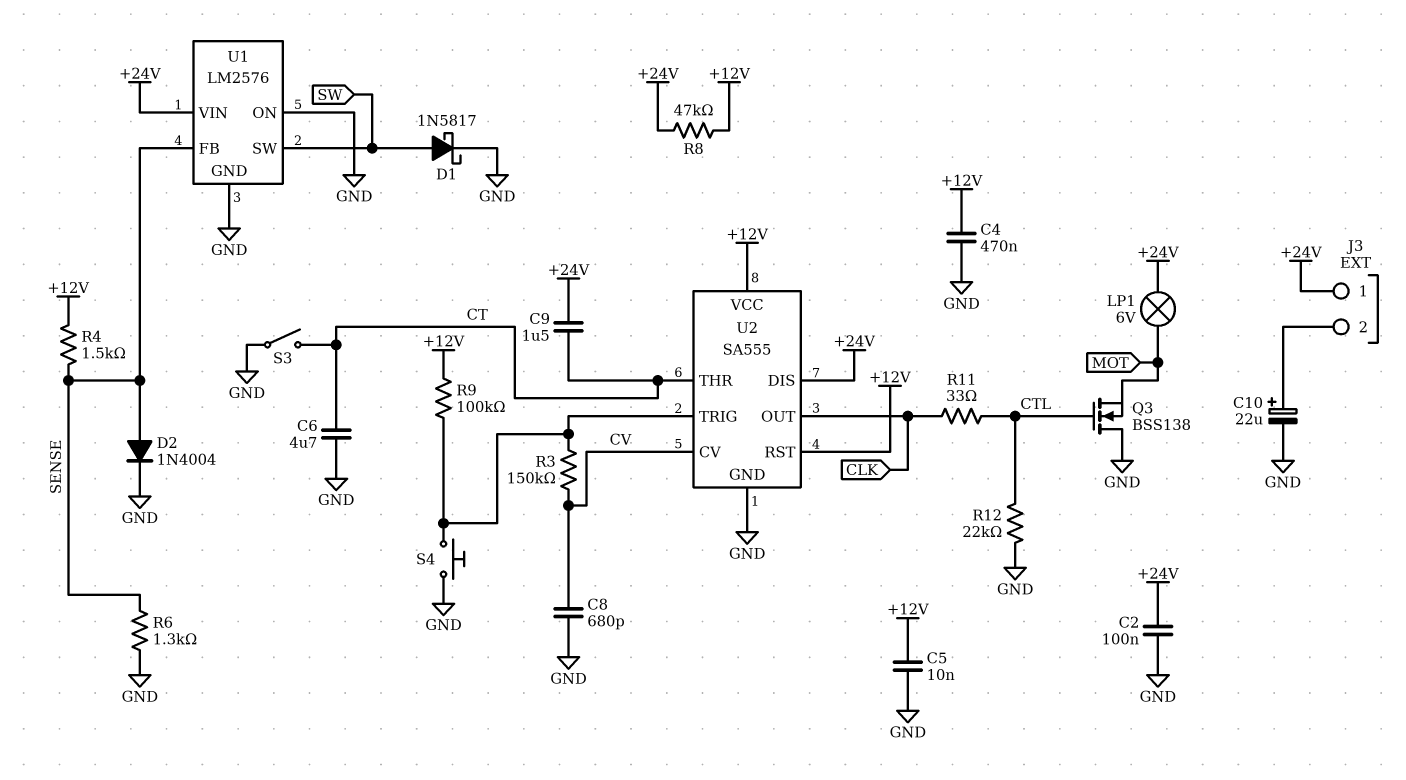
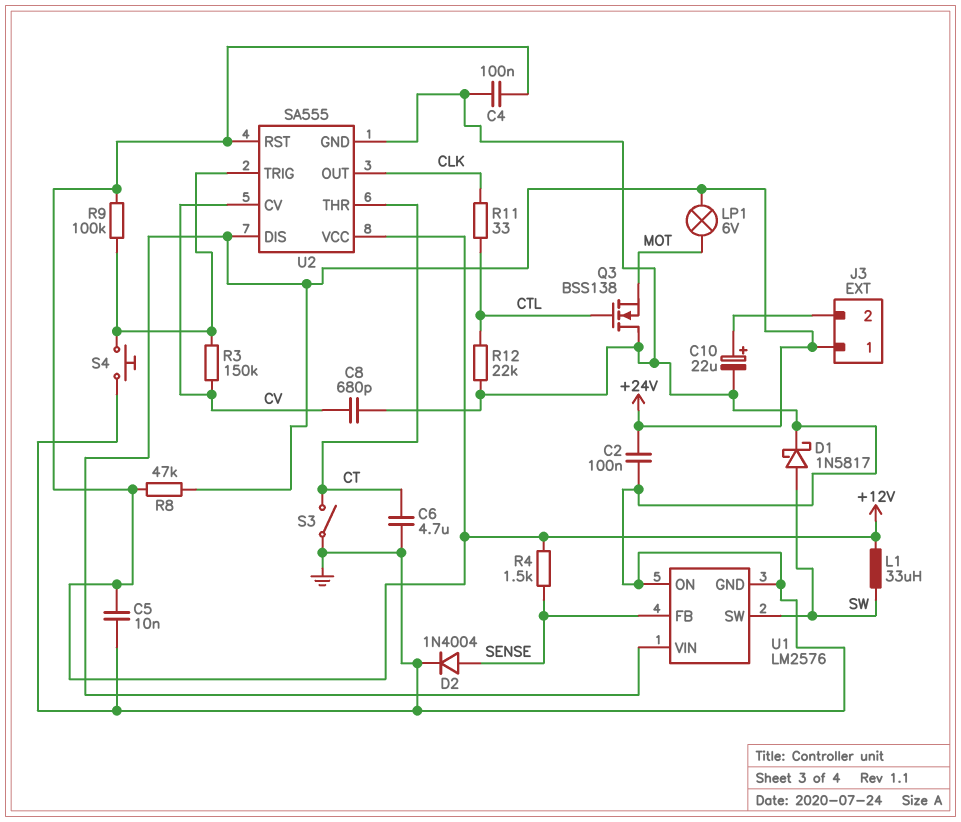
C4: 470nF (+12V, GND) -> 100nF (+12V, GND)
C9: 1.5uF (+24V, CT) -> none
L1: none -> 33uH (+12V, SW)
R6: 1.3k (GND, SENSE) -> none

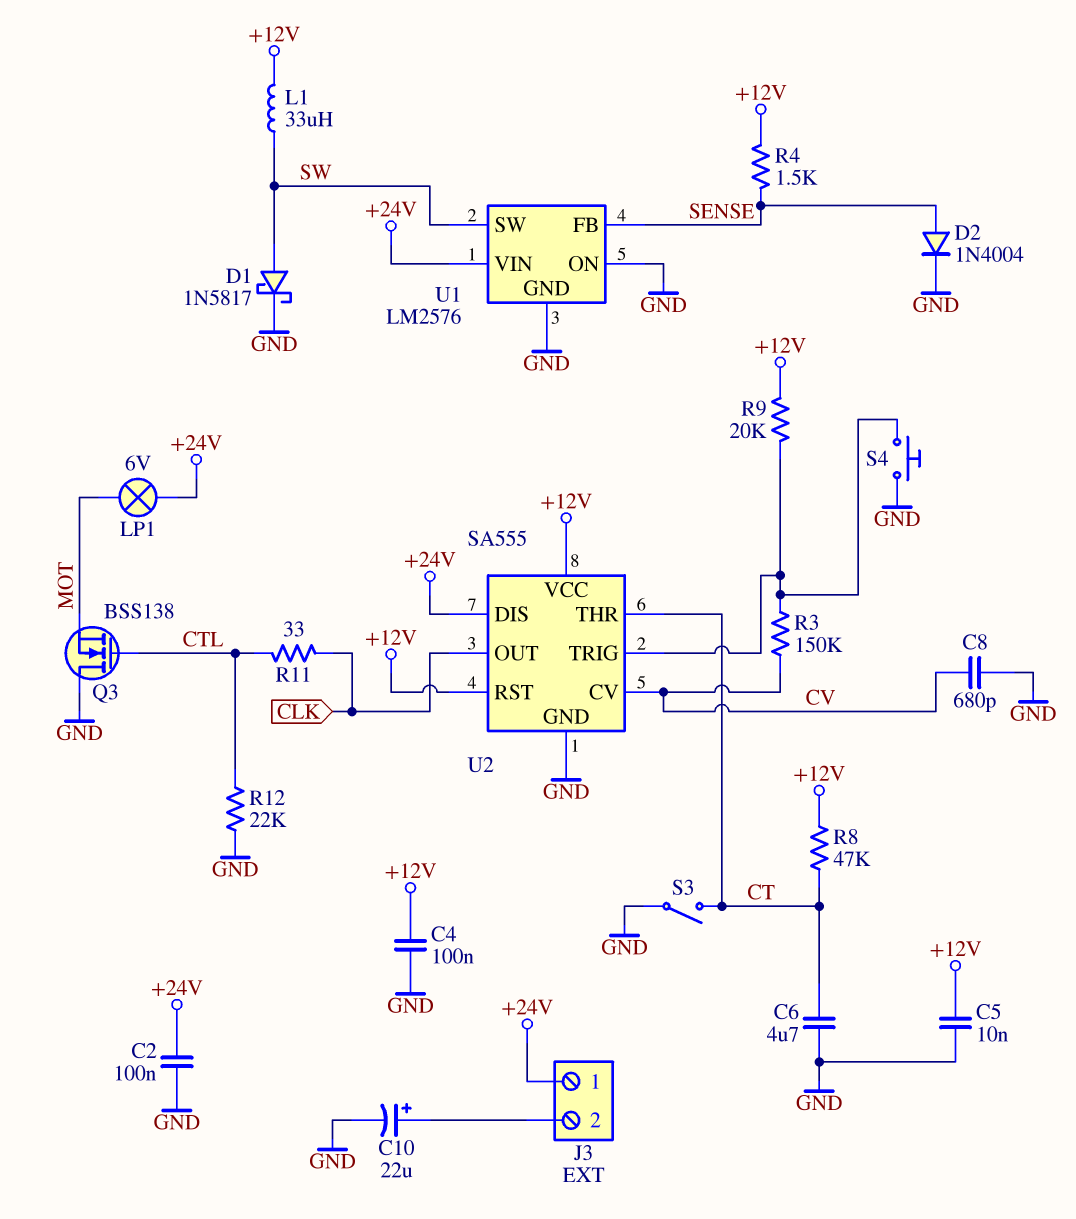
R8: 47k (+12V, +24V) -> 47k (+12V, CT)
R9: 100k (+12V, U2/TRIG) -> 20k (+12V, U2/TRIG)

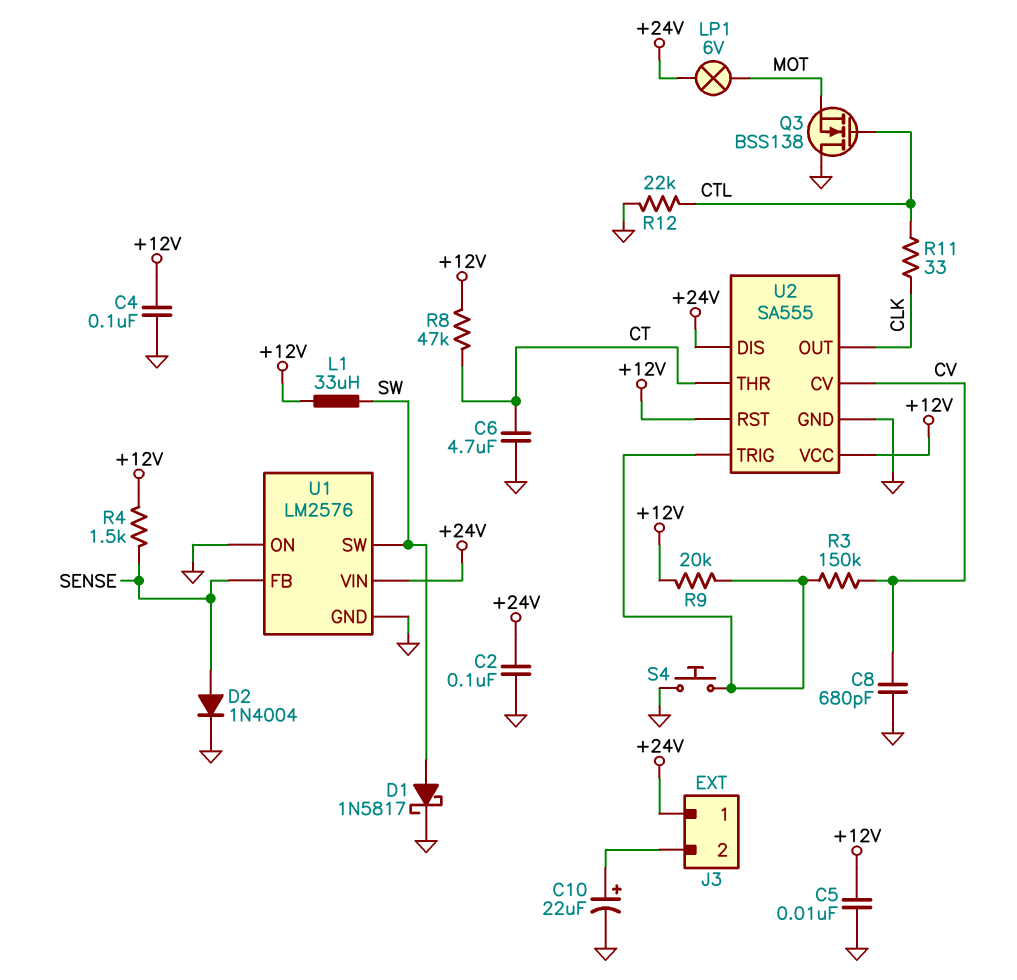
S3: switch (CT, GND) -> none

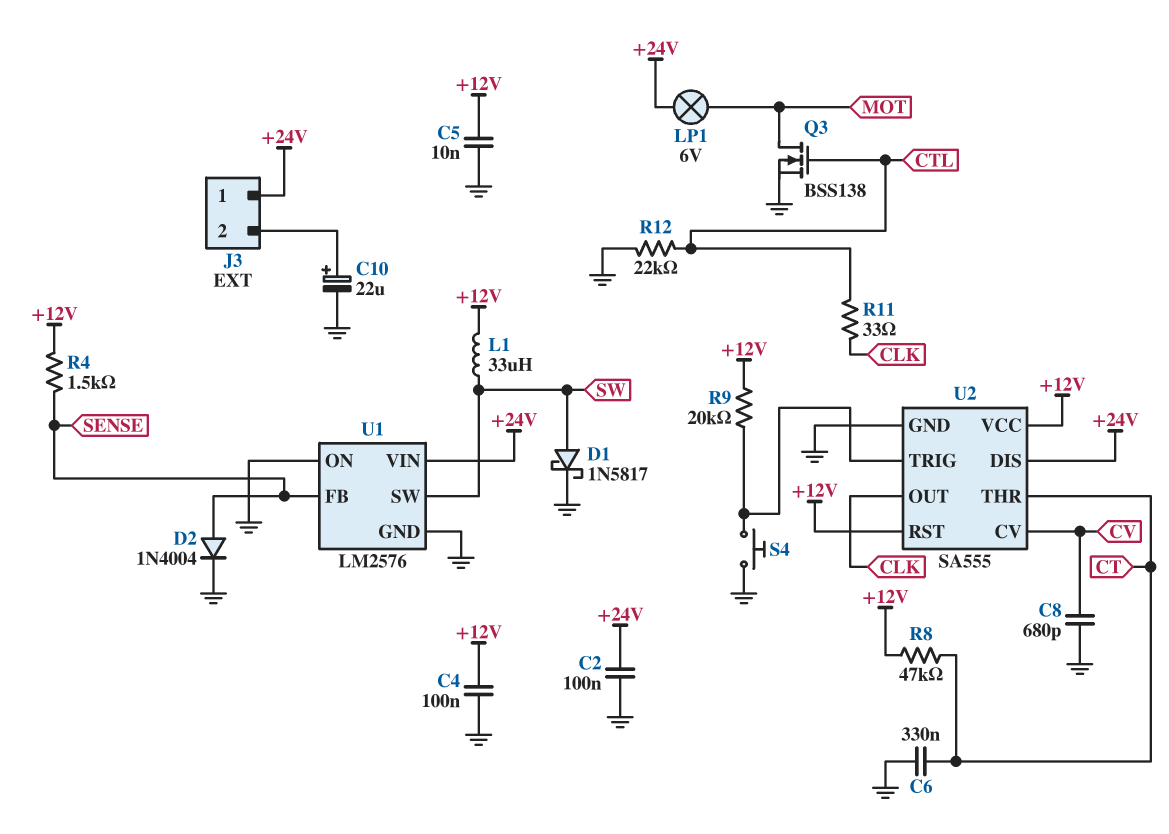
C6: 4.7uF (CT, GND) -> 330nF (CT, GND)
Q3: NMOS BSS138 (G CTL, D GND, S MOT) -> NMOS BSS138 (G CTL, D MOT, S GND)
R3: 150k (CV, U2/TRIG) -> none

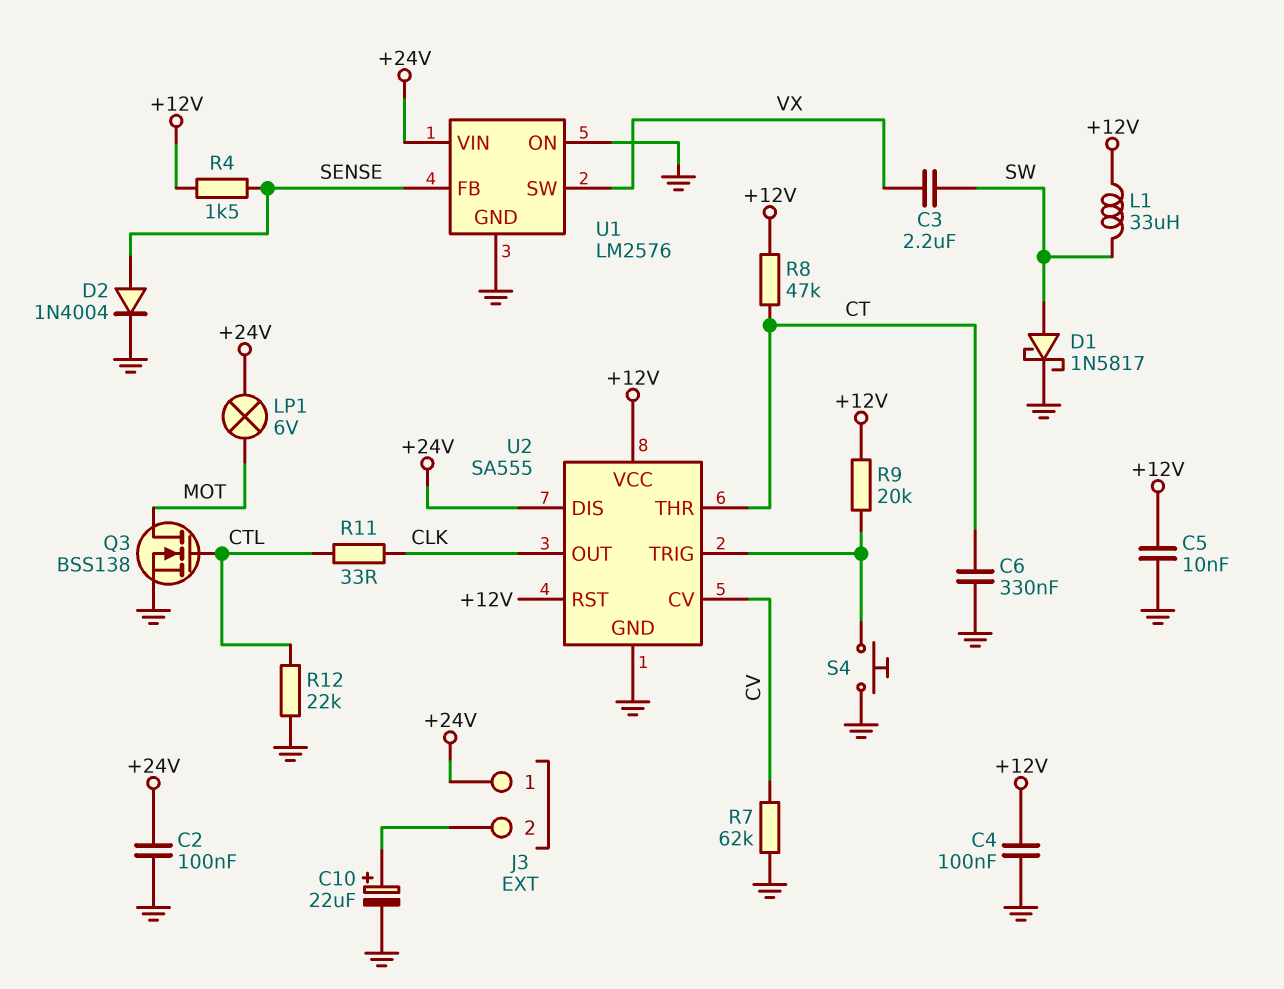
C3: none -> 2.2uF (SW, VX)
C8: 680pF (CV, GND) -> none
R7: none -> 62k (CV, GND)
U1 pin SW: SW -> VX

